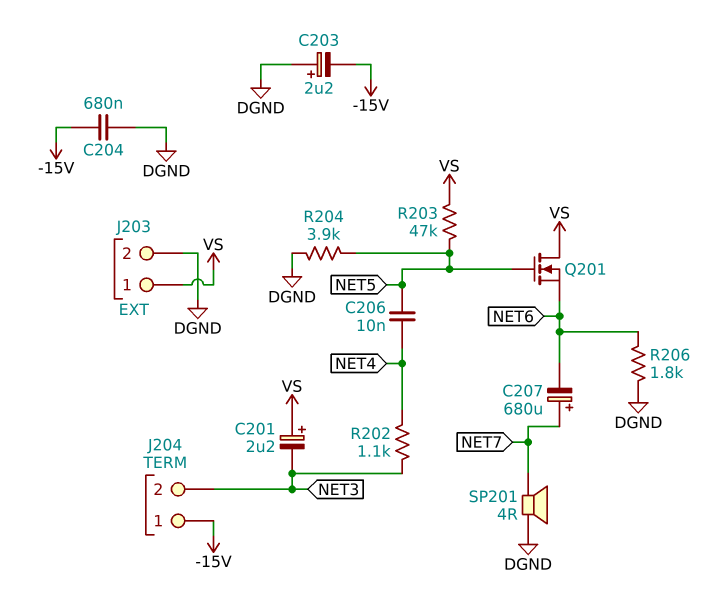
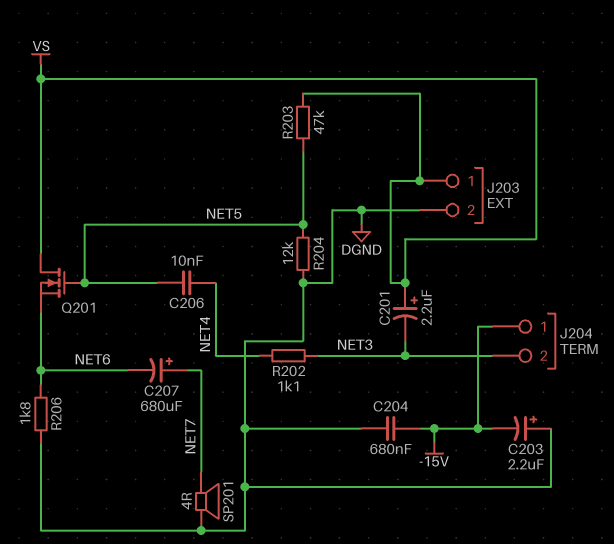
R204: 3.9k (DGND, NET5) -> 12k (DGND, NET5)

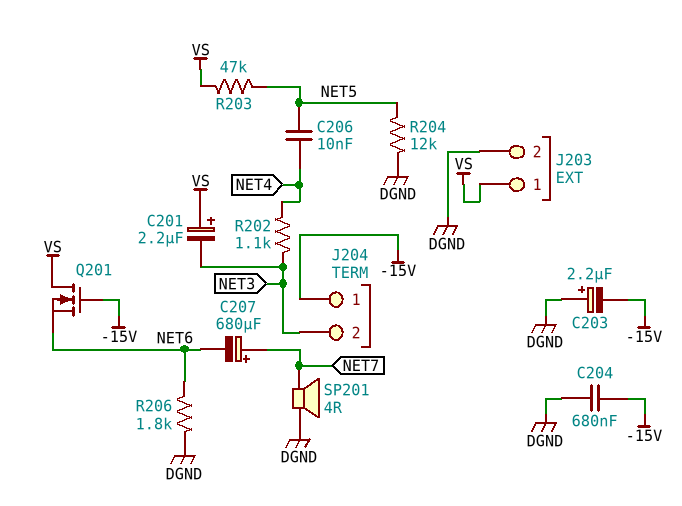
Q201: NMOS (G NET5, D VS, S NET6) -> NMOS (G -15V, D VS, S NET6)

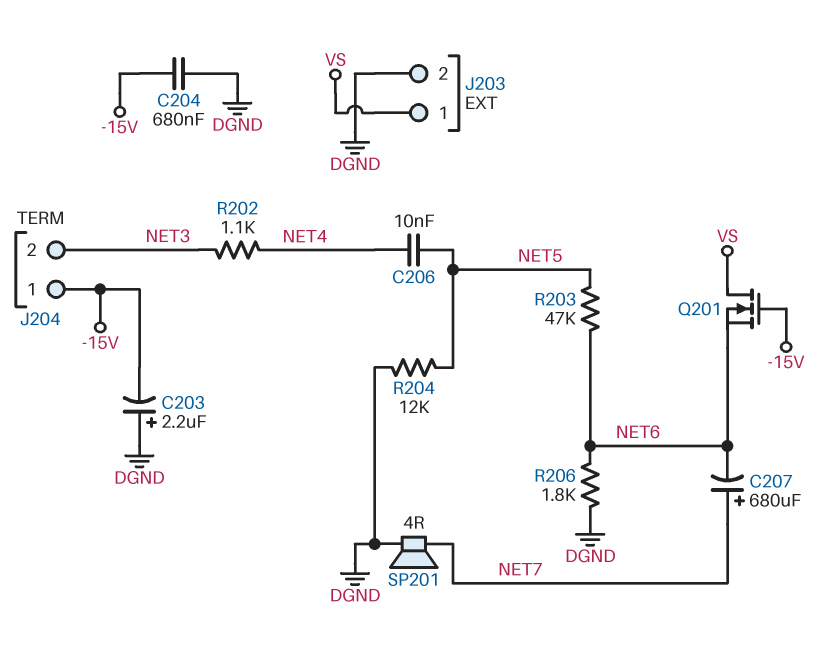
C201: 2.2uF (plus VS, minus NET3) -> none
R203: 47k (NET5, VS) -> 47k (NET5, NET6)

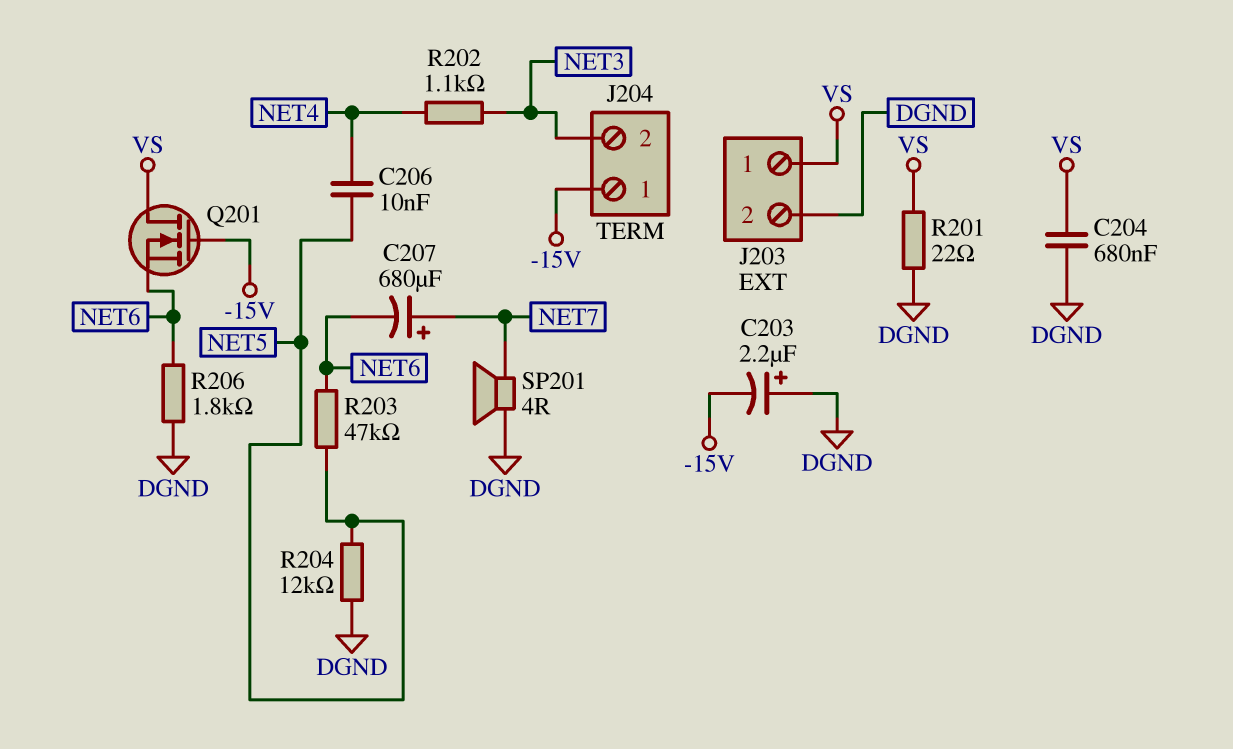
C204: 680nF (-15V, DGND) -> 680nF (DGND, VS)
R201: none -> 22 (DGND, VS)

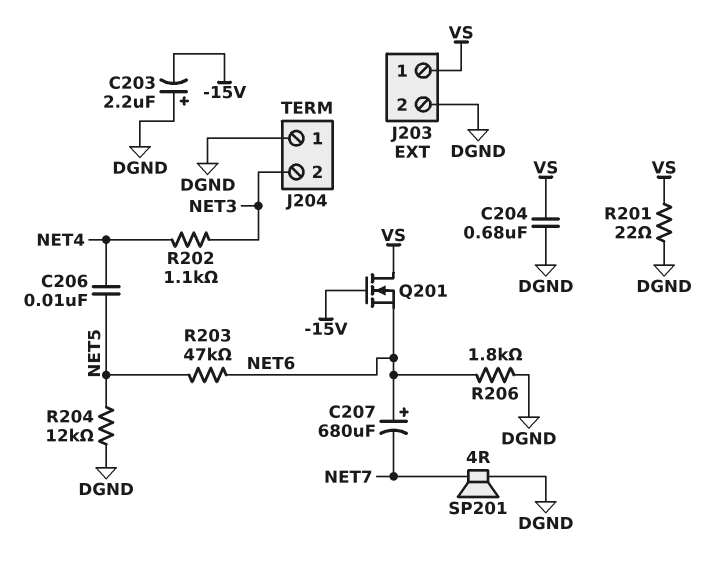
C207: 680uF (plus NET7, minus NET6) -> 680uF (plus NET6, minus NET7)
J204 pin 1: -15V -> DGND

